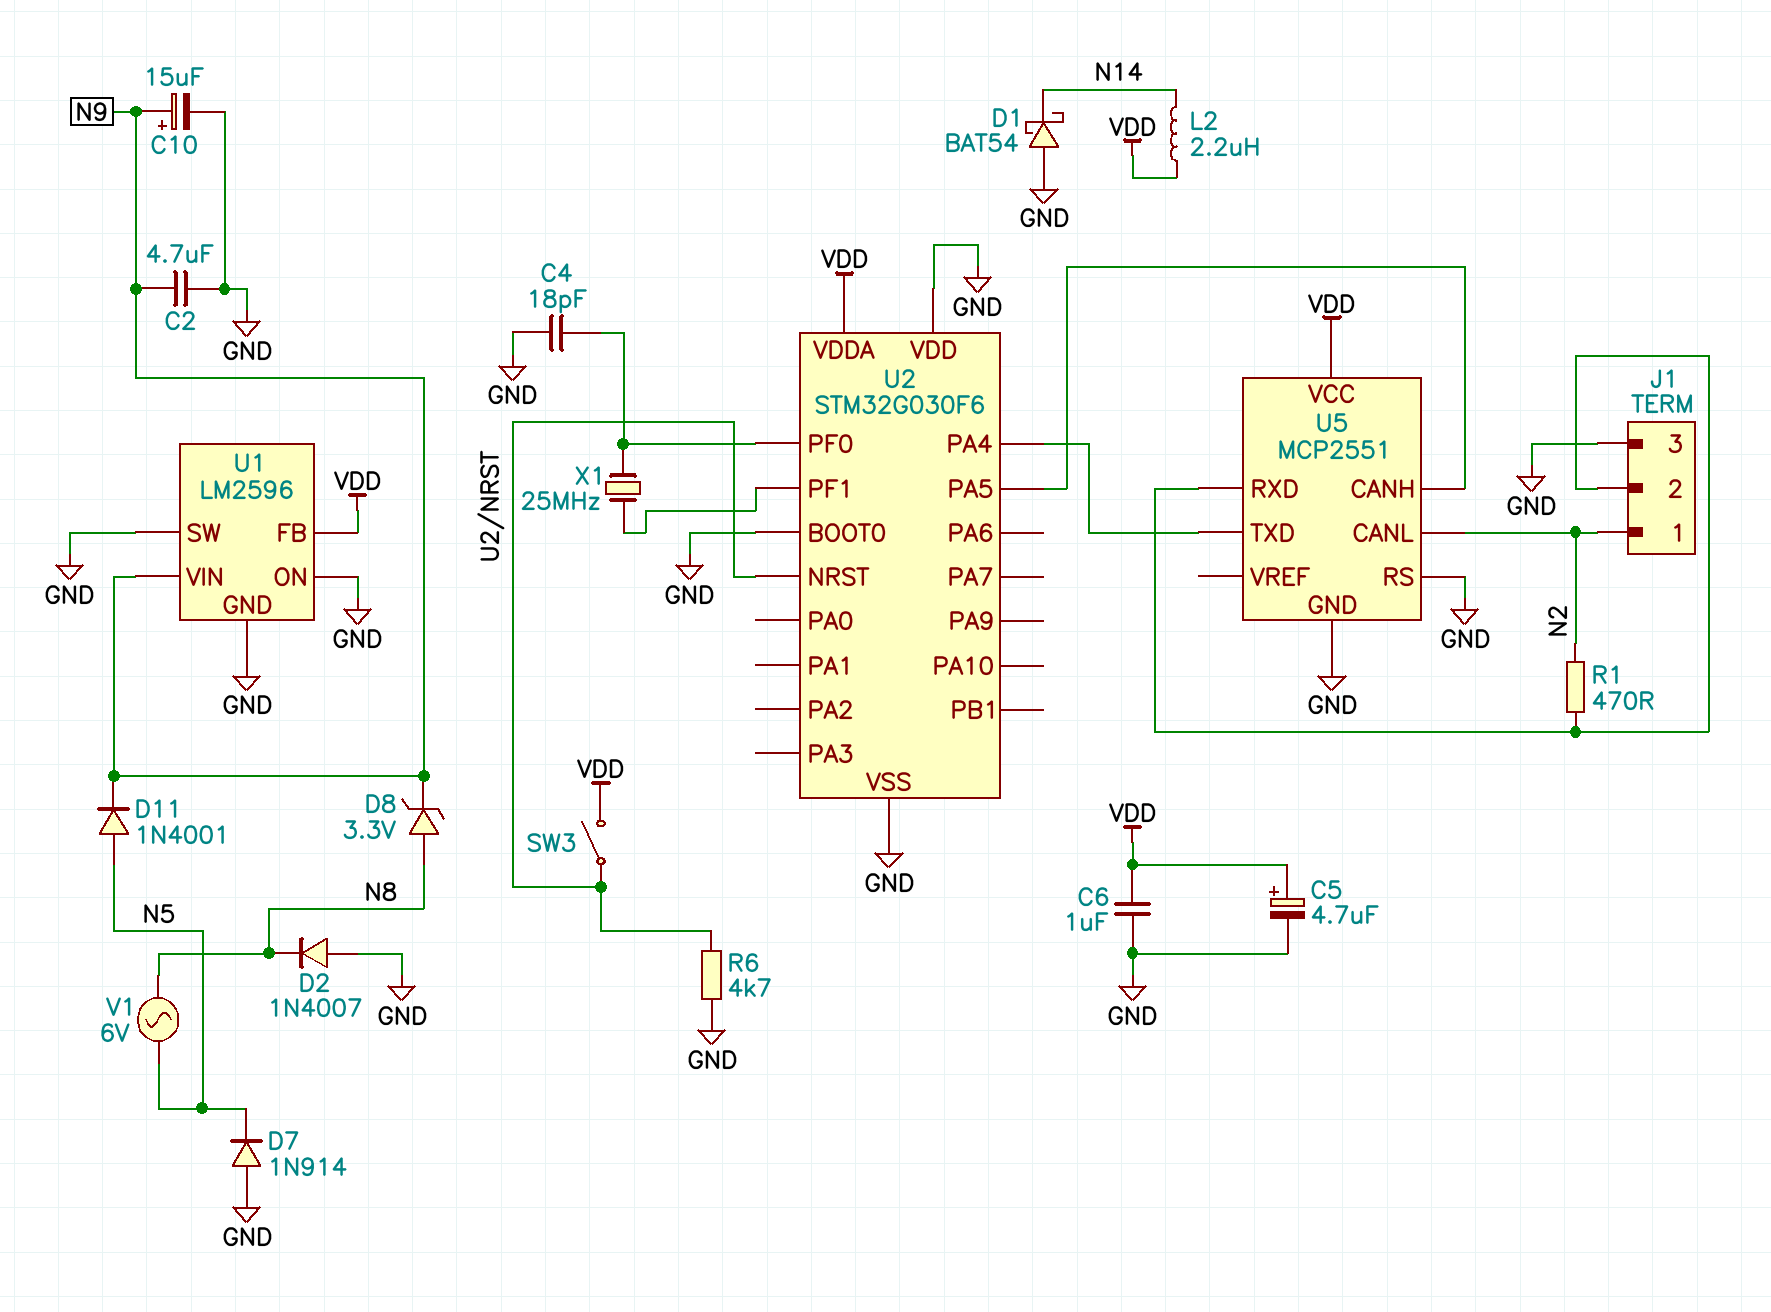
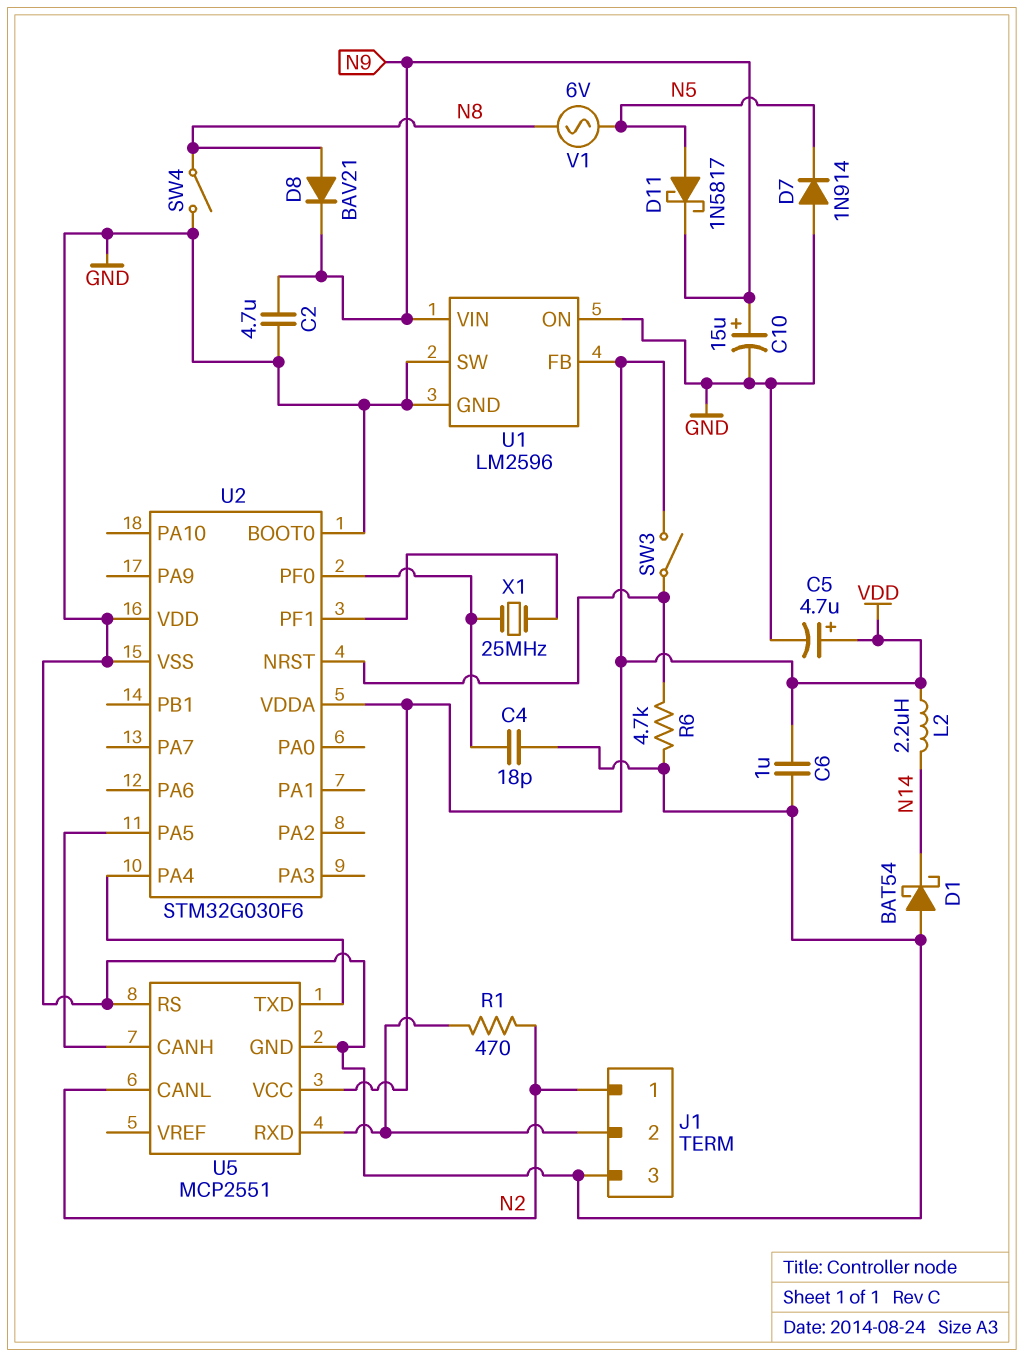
D2: diode 1N4007 (A GND, K N8) -> none
D8: zener 3.3V (A N8, K N9) -> diode BAV21 (A N8, K N9)
D11: diode 1N4001 (A N5, K N9) -> schottky 1N5817 (A N5, K N9)
SW4: none -> switch (GND, N8)

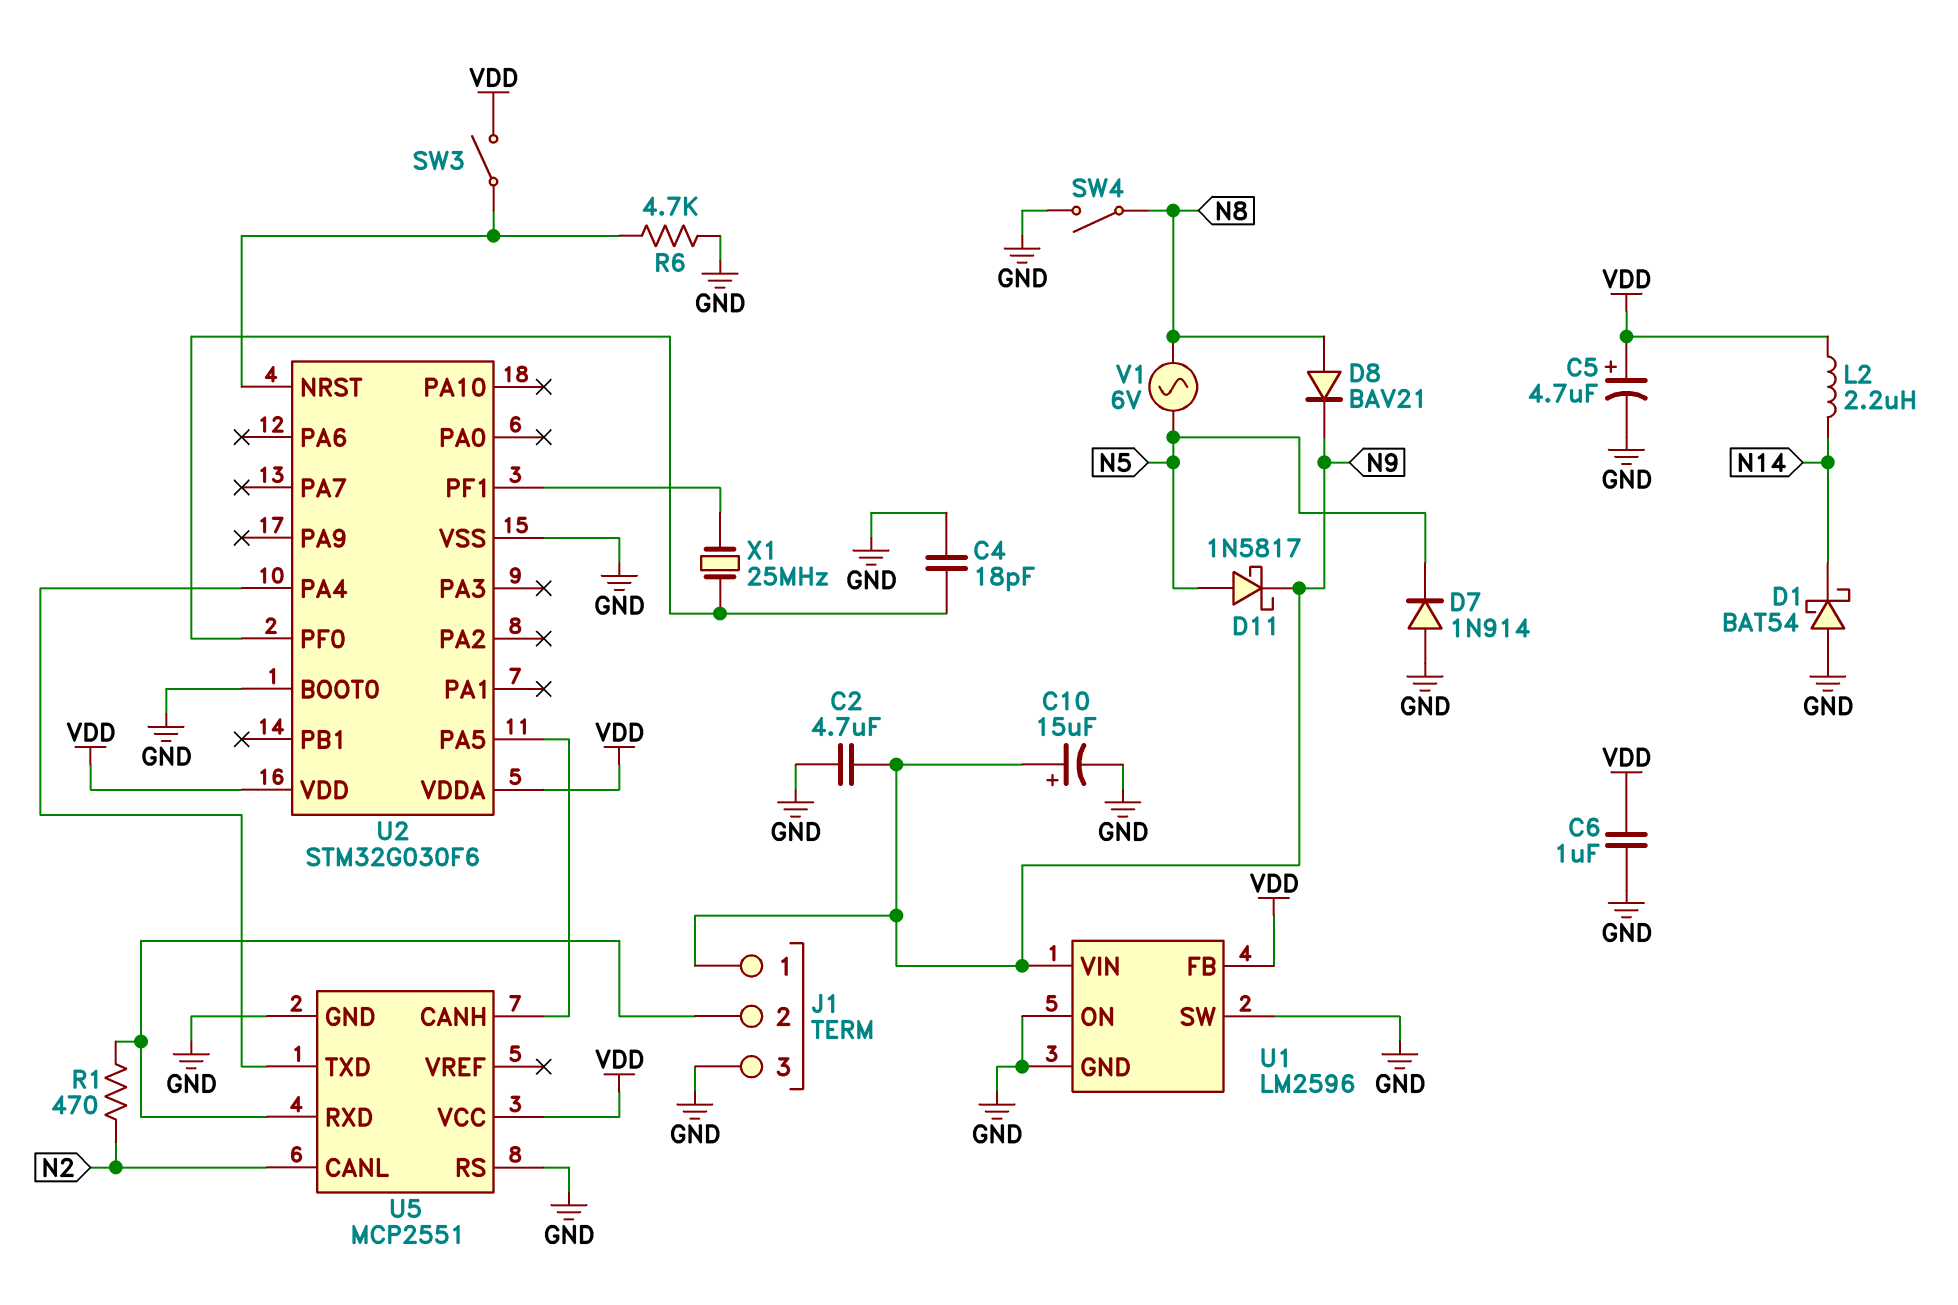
J1 pin 1: N2 -> N9
U2 pin VDD: GND -> VDD

